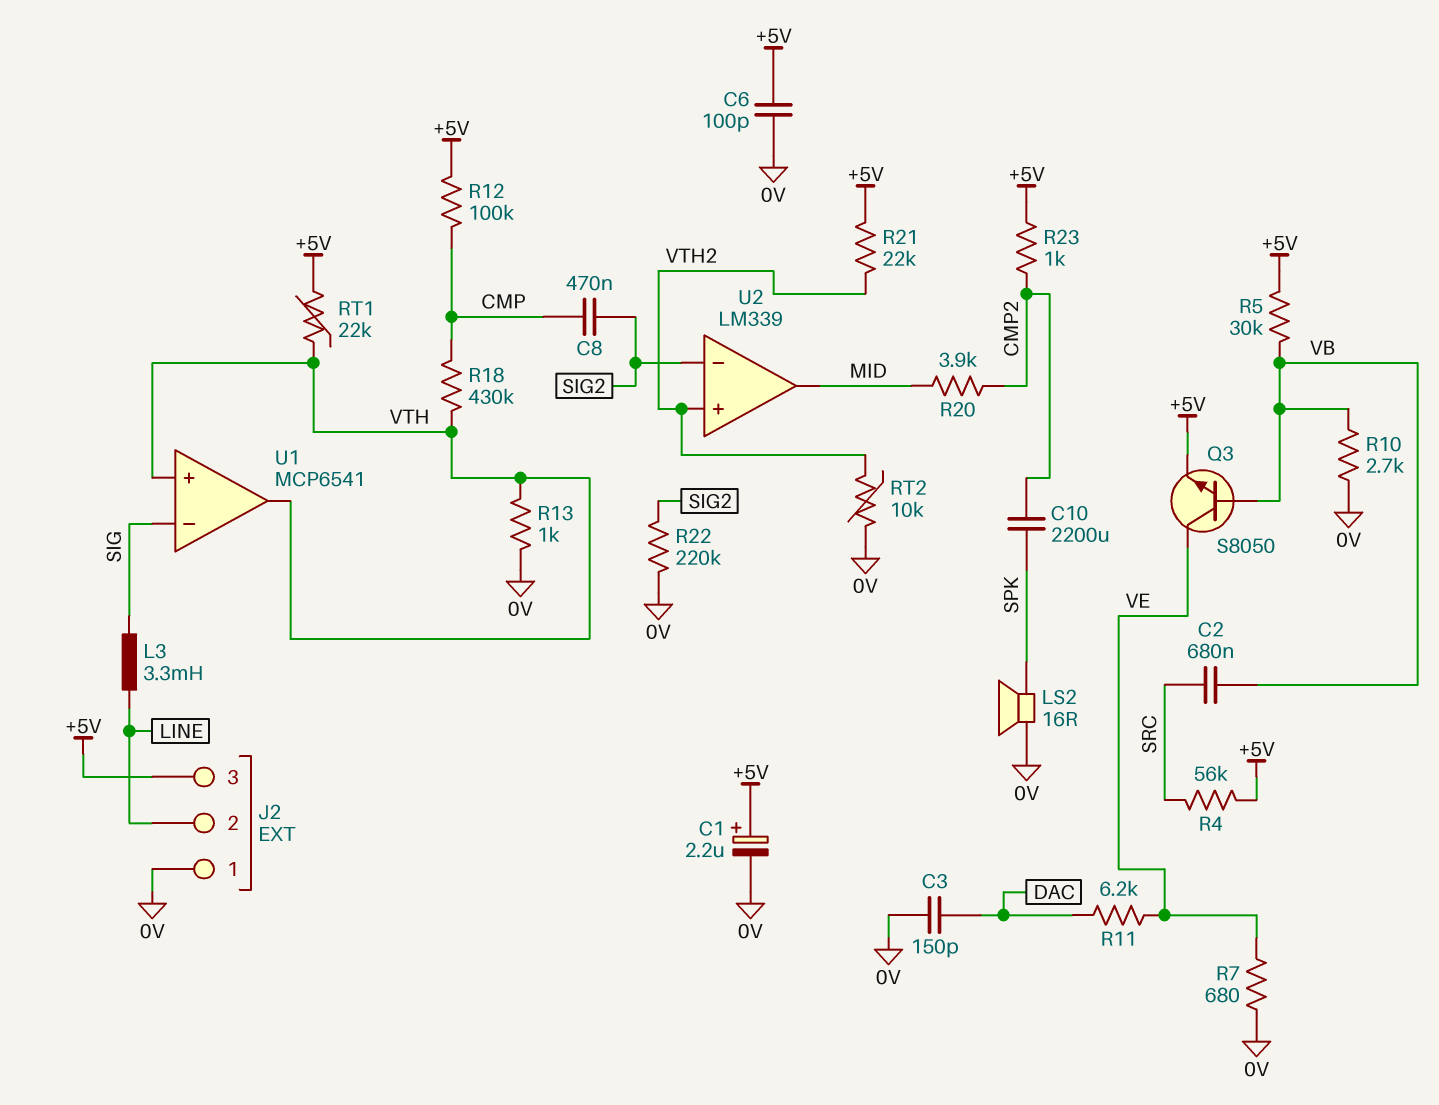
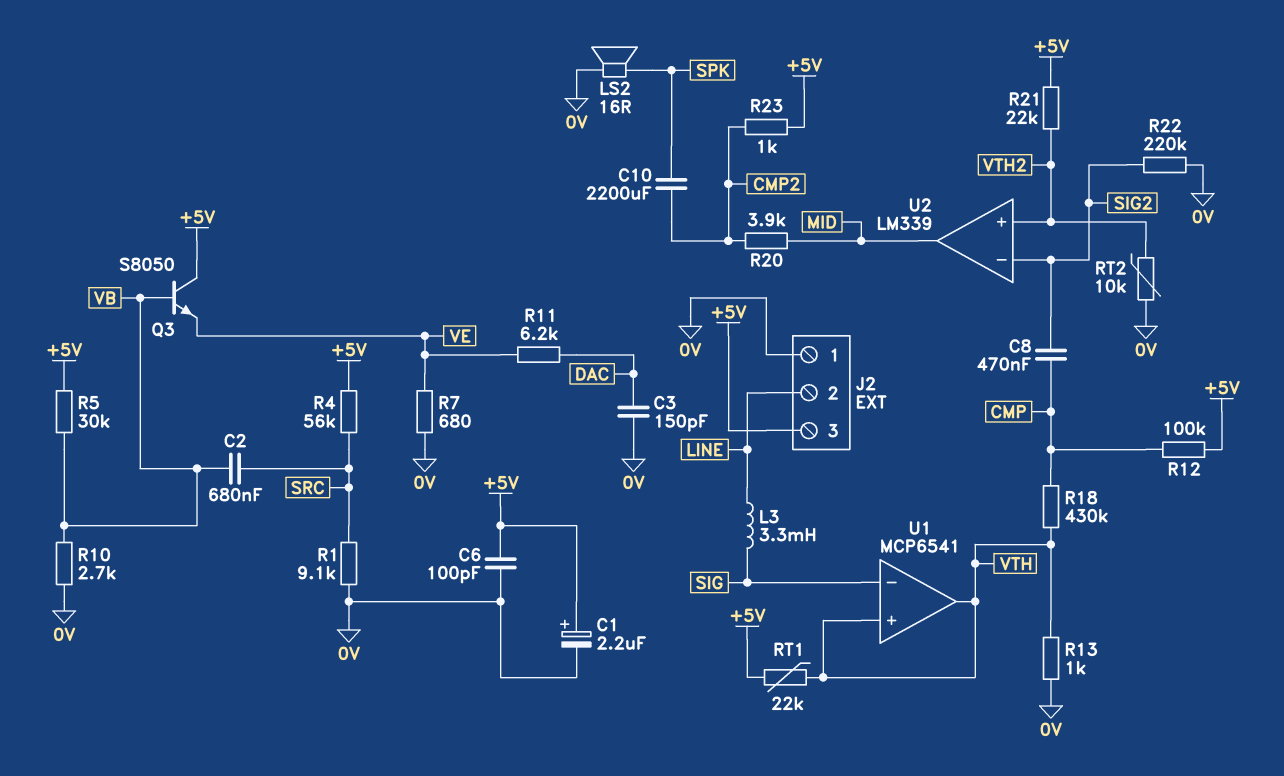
Q3: NPN S8050 (B VB, C VE, E +5V) -> NPN S8050 (B VB, C +5V, E VE)
R1: none -> 9.1k (0V, SRC)

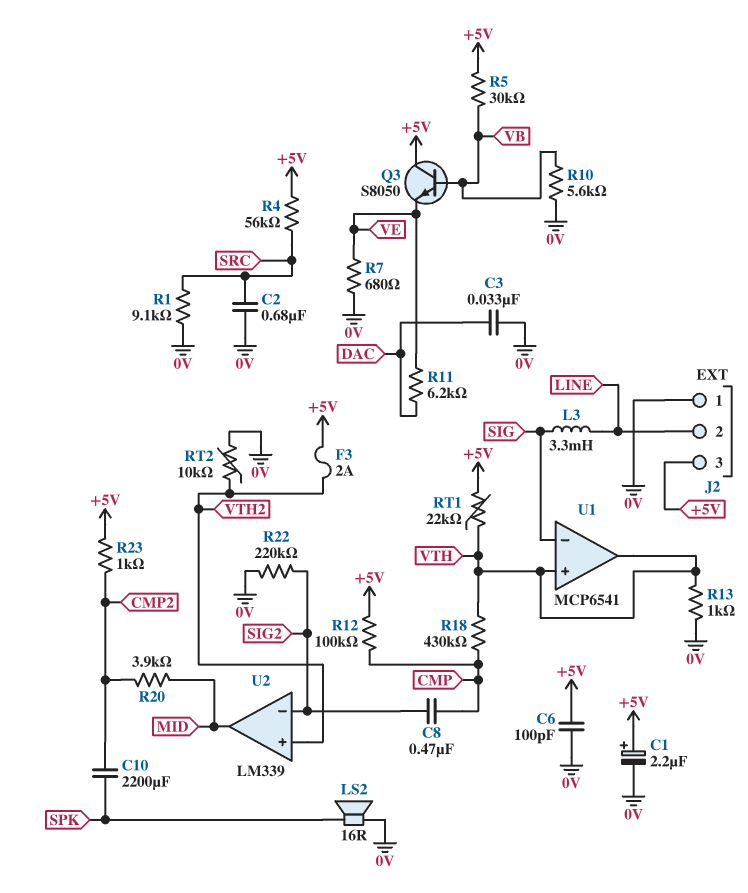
C2: 680nF (SRC, VB) -> 680nF (0V, SRC)
C3: 150pF (0V, DAC) -> 33nF (0V, DAC)
F3: none -> 2A (+5V, VTH2)
R10: 2.7k (0V, VB) -> 5.6k (0V, VB)
R21: 22k (+5V, VTH2) -> none

